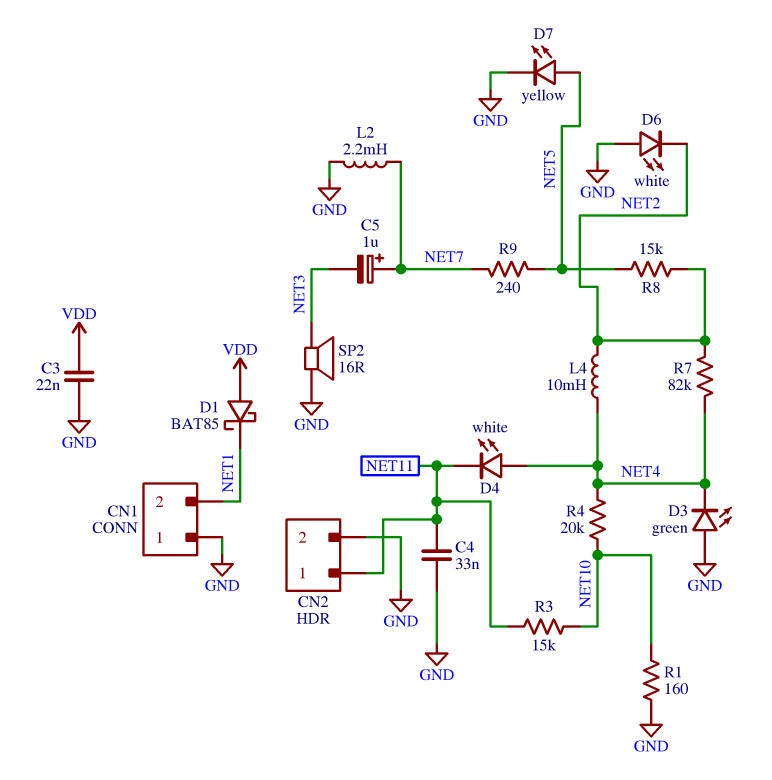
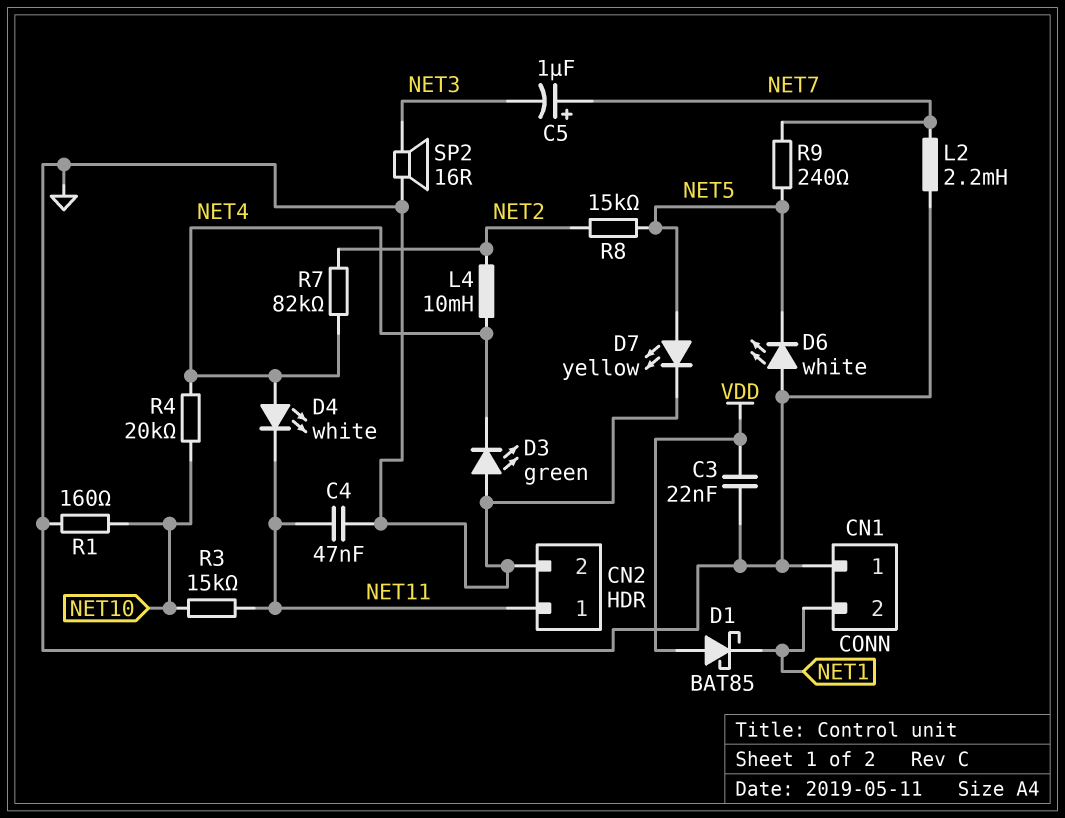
C4: 33nF (GND, NET11) -> 47nF (GND, NET11)
D6: LED white (A GND, K NET2) -> LED white (A GND, K NET5)

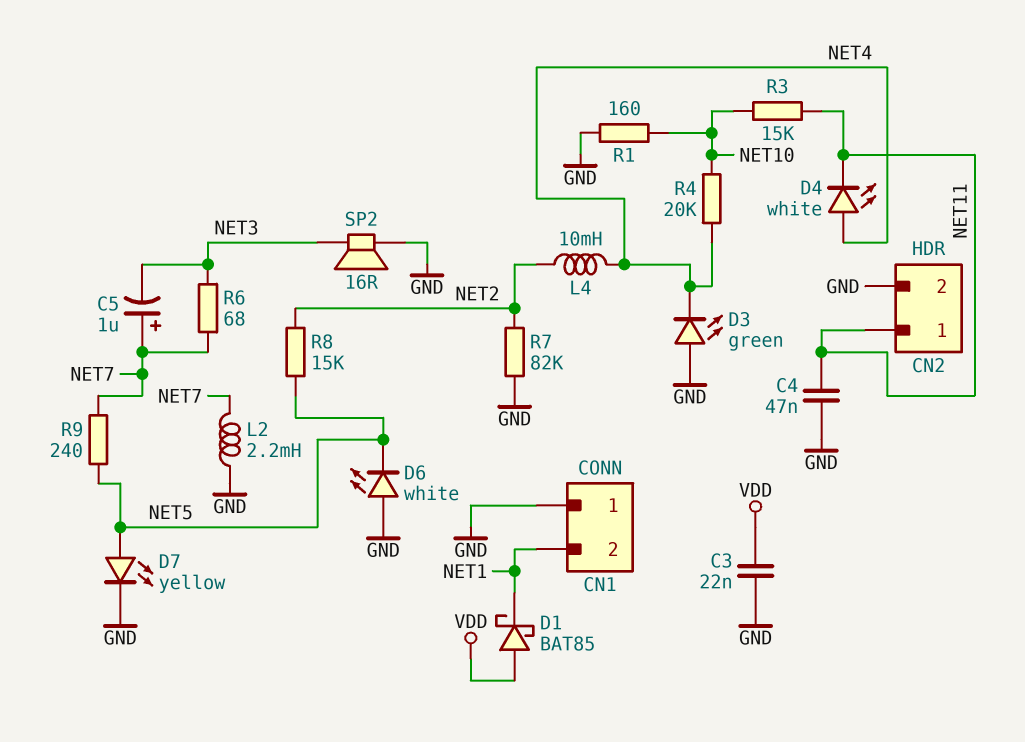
R6: none -> 68 (NET3, NET7)
R7: 82k (NET2, NET4) -> 82k (GND, NET2)

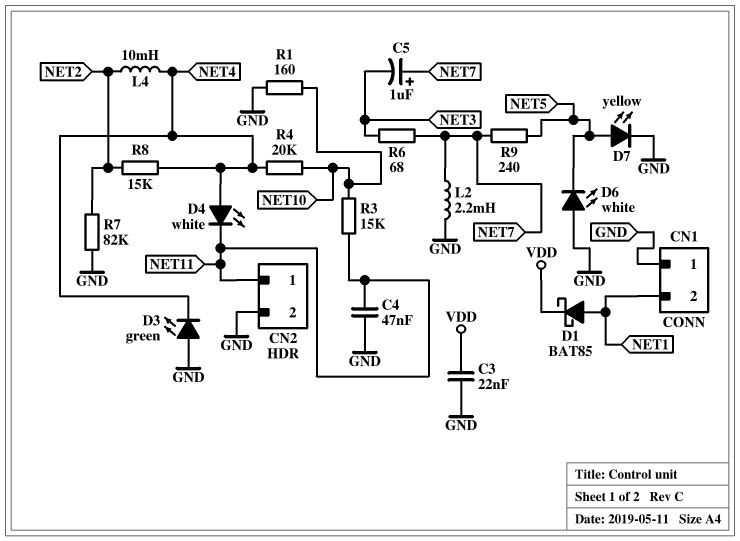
D1: schottky BAT85 (A VDD, K NET1) -> schottky BAT85 (A NET1, K VDD)
R8: 15k (NET2, NET5) -> 15k (NET2, NET4)
SP2: speaker 16R (GND, NET3) -> none

